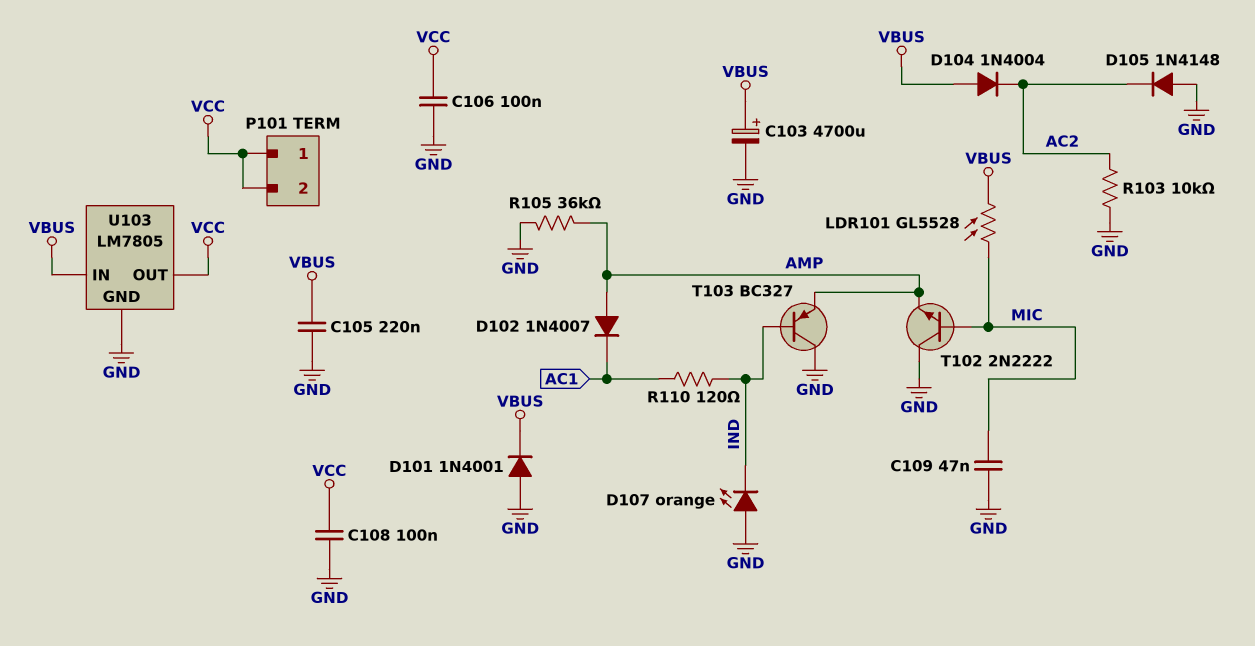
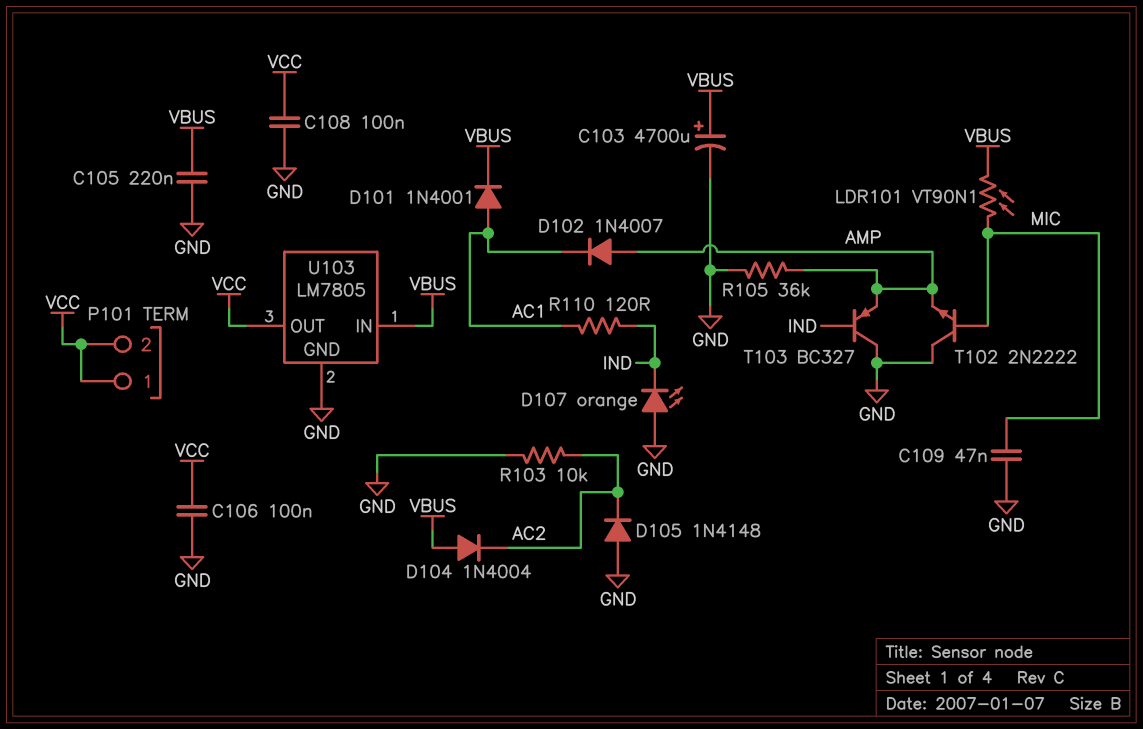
D101: diode 1N4001 (A GND, K VBUS) -> diode 1N4001 (A AC1, K VBUS)
LDR101: GL5528 (MIC, VBUS) -> VT90N1 (MIC, VBUS)

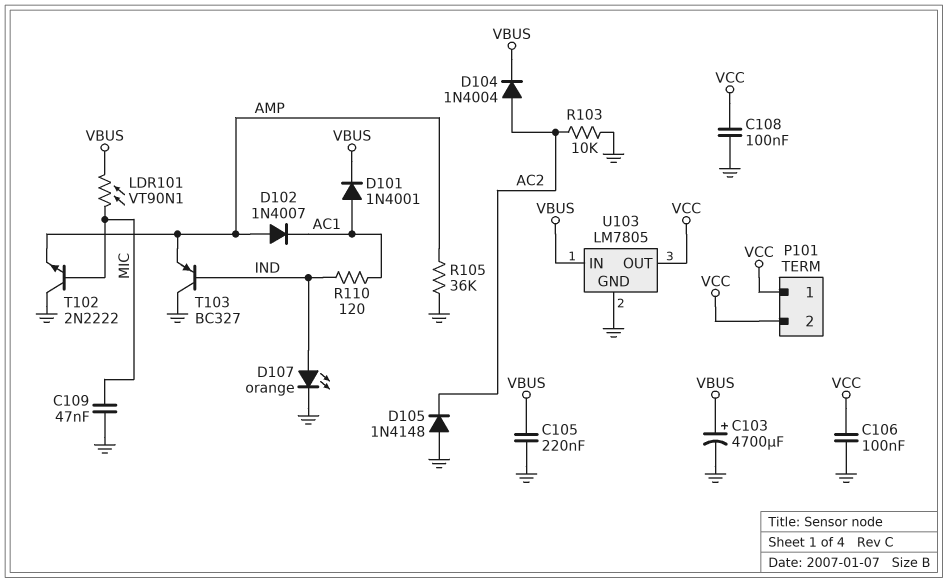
D104: diode 1N4004 (A VBUS, K AC2) -> diode 1N4004 (A AC2, K VBUS)
D107: LED orange (A GND, K IND) -> LED orange (A IND, K GND)

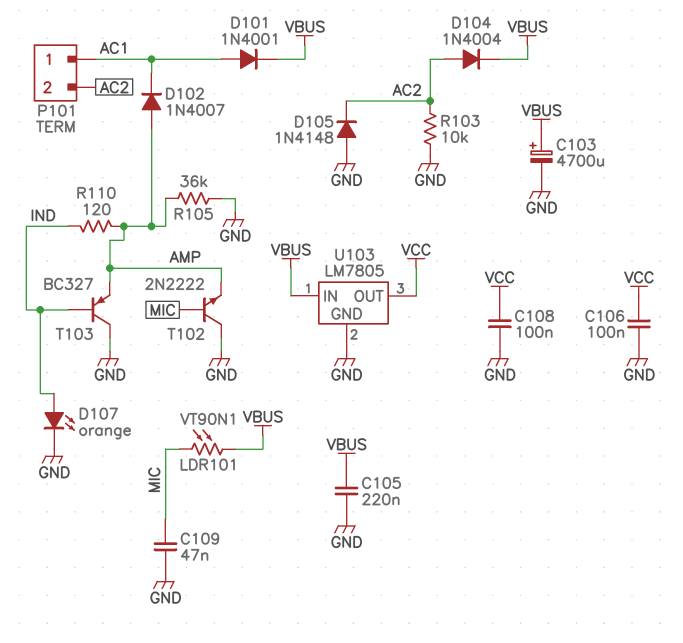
P101 pin 1: VCC -> AC1
P101 pin 2: VCC -> AC2
R110: 120 (AC1, IND) -> 120 (AMP, IND)

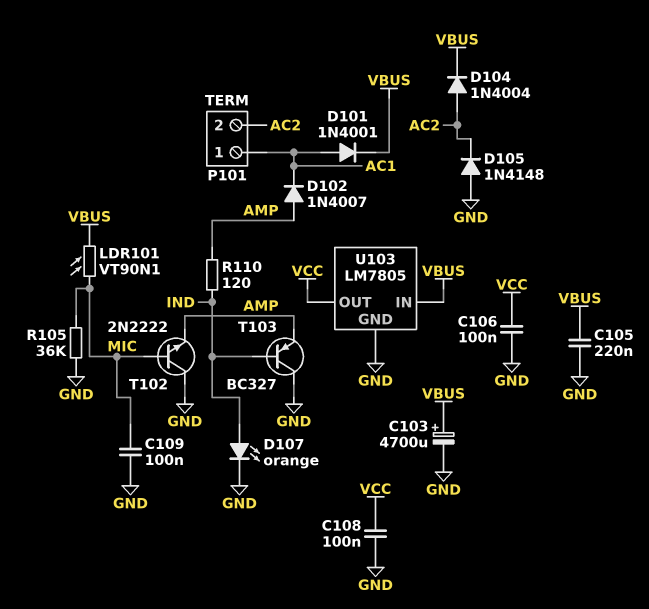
C109: 47nF (GND, MIC) -> 100nF (GND, MIC)
R103: 10k (AC2, GND) -> none
R105: 36k (AMP, GND) -> 36k (GND, MIC)

